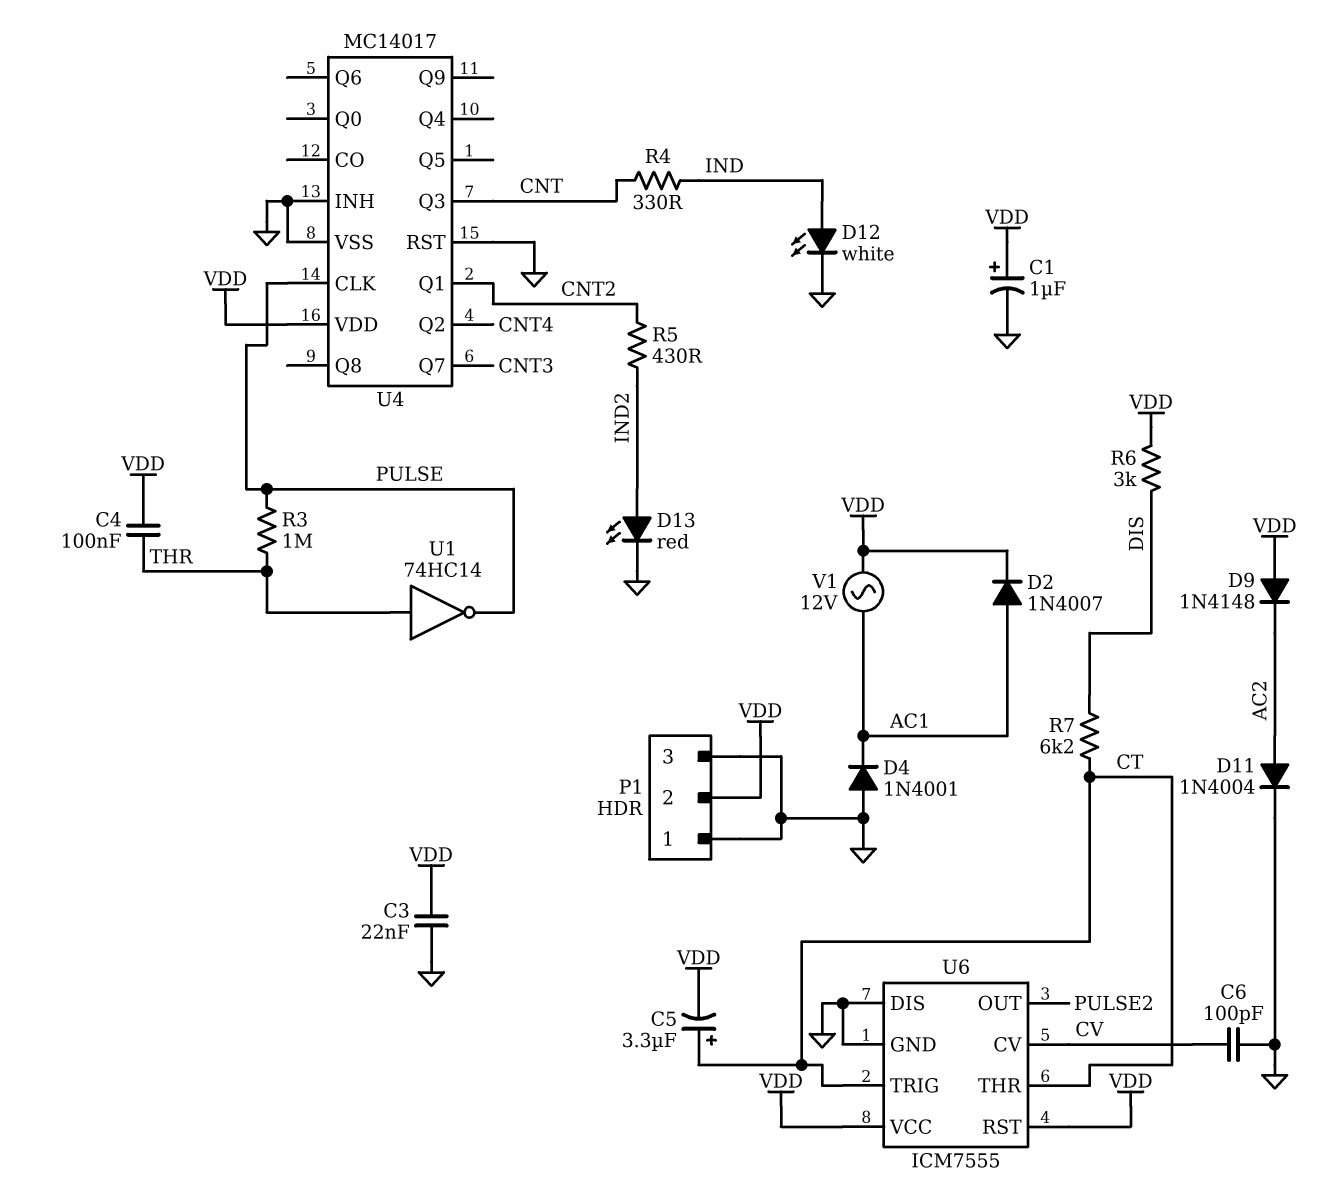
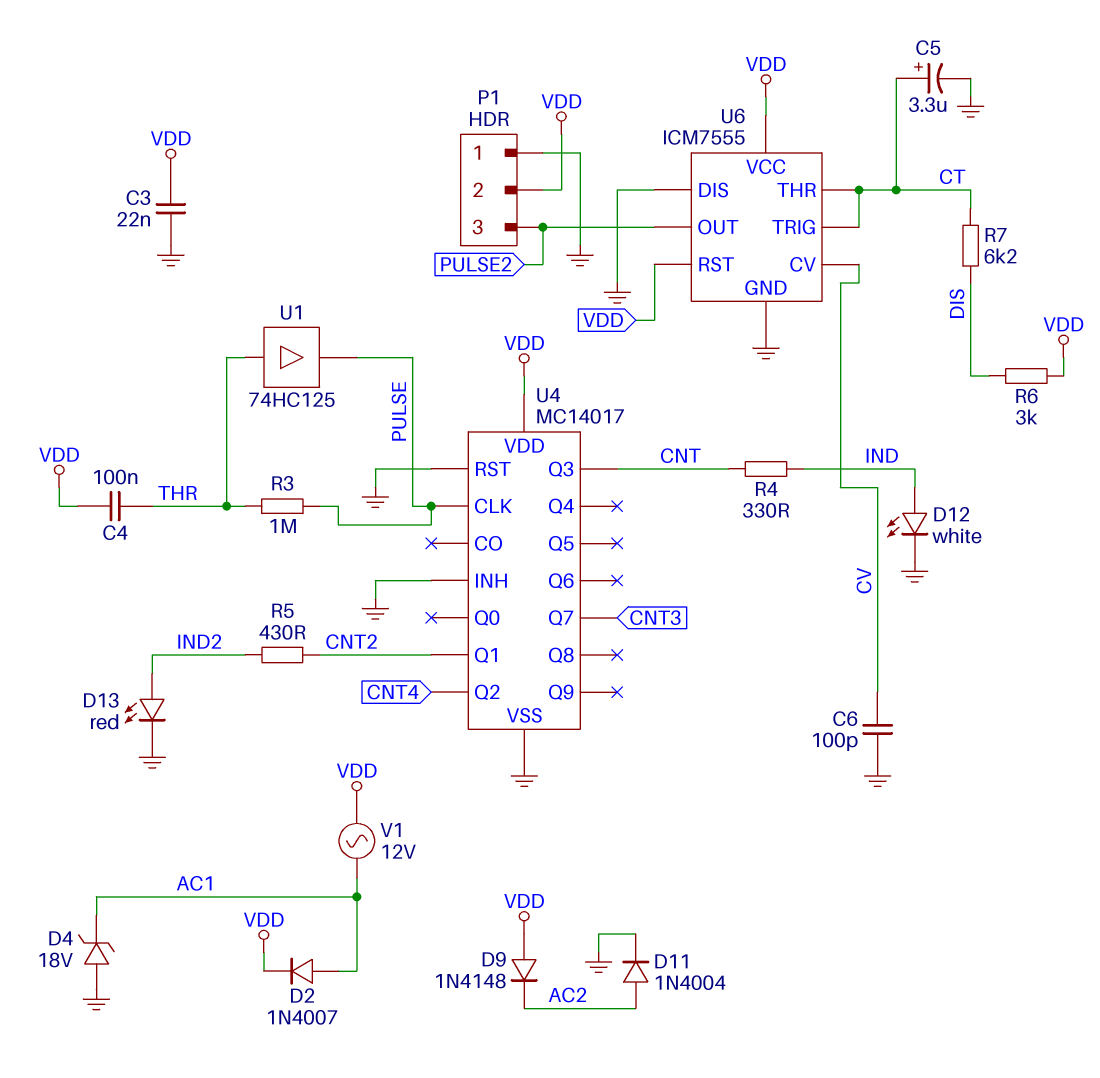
C1: 1uF (plus VDD, minus GND) -> none
C5: 3.3uF (plus CT, minus VDD) -> 3.3uF (plus CT, minus GND)
D4: diode 1N4001 (A GND, K AC1) -> zener 18V (A GND, K AC1)
P1 pin 3: GND -> PULSE2
U1: NOT 74HC14 (in THR, out PULSE) -> buffer 74HC125 (in THR, out PULSE)

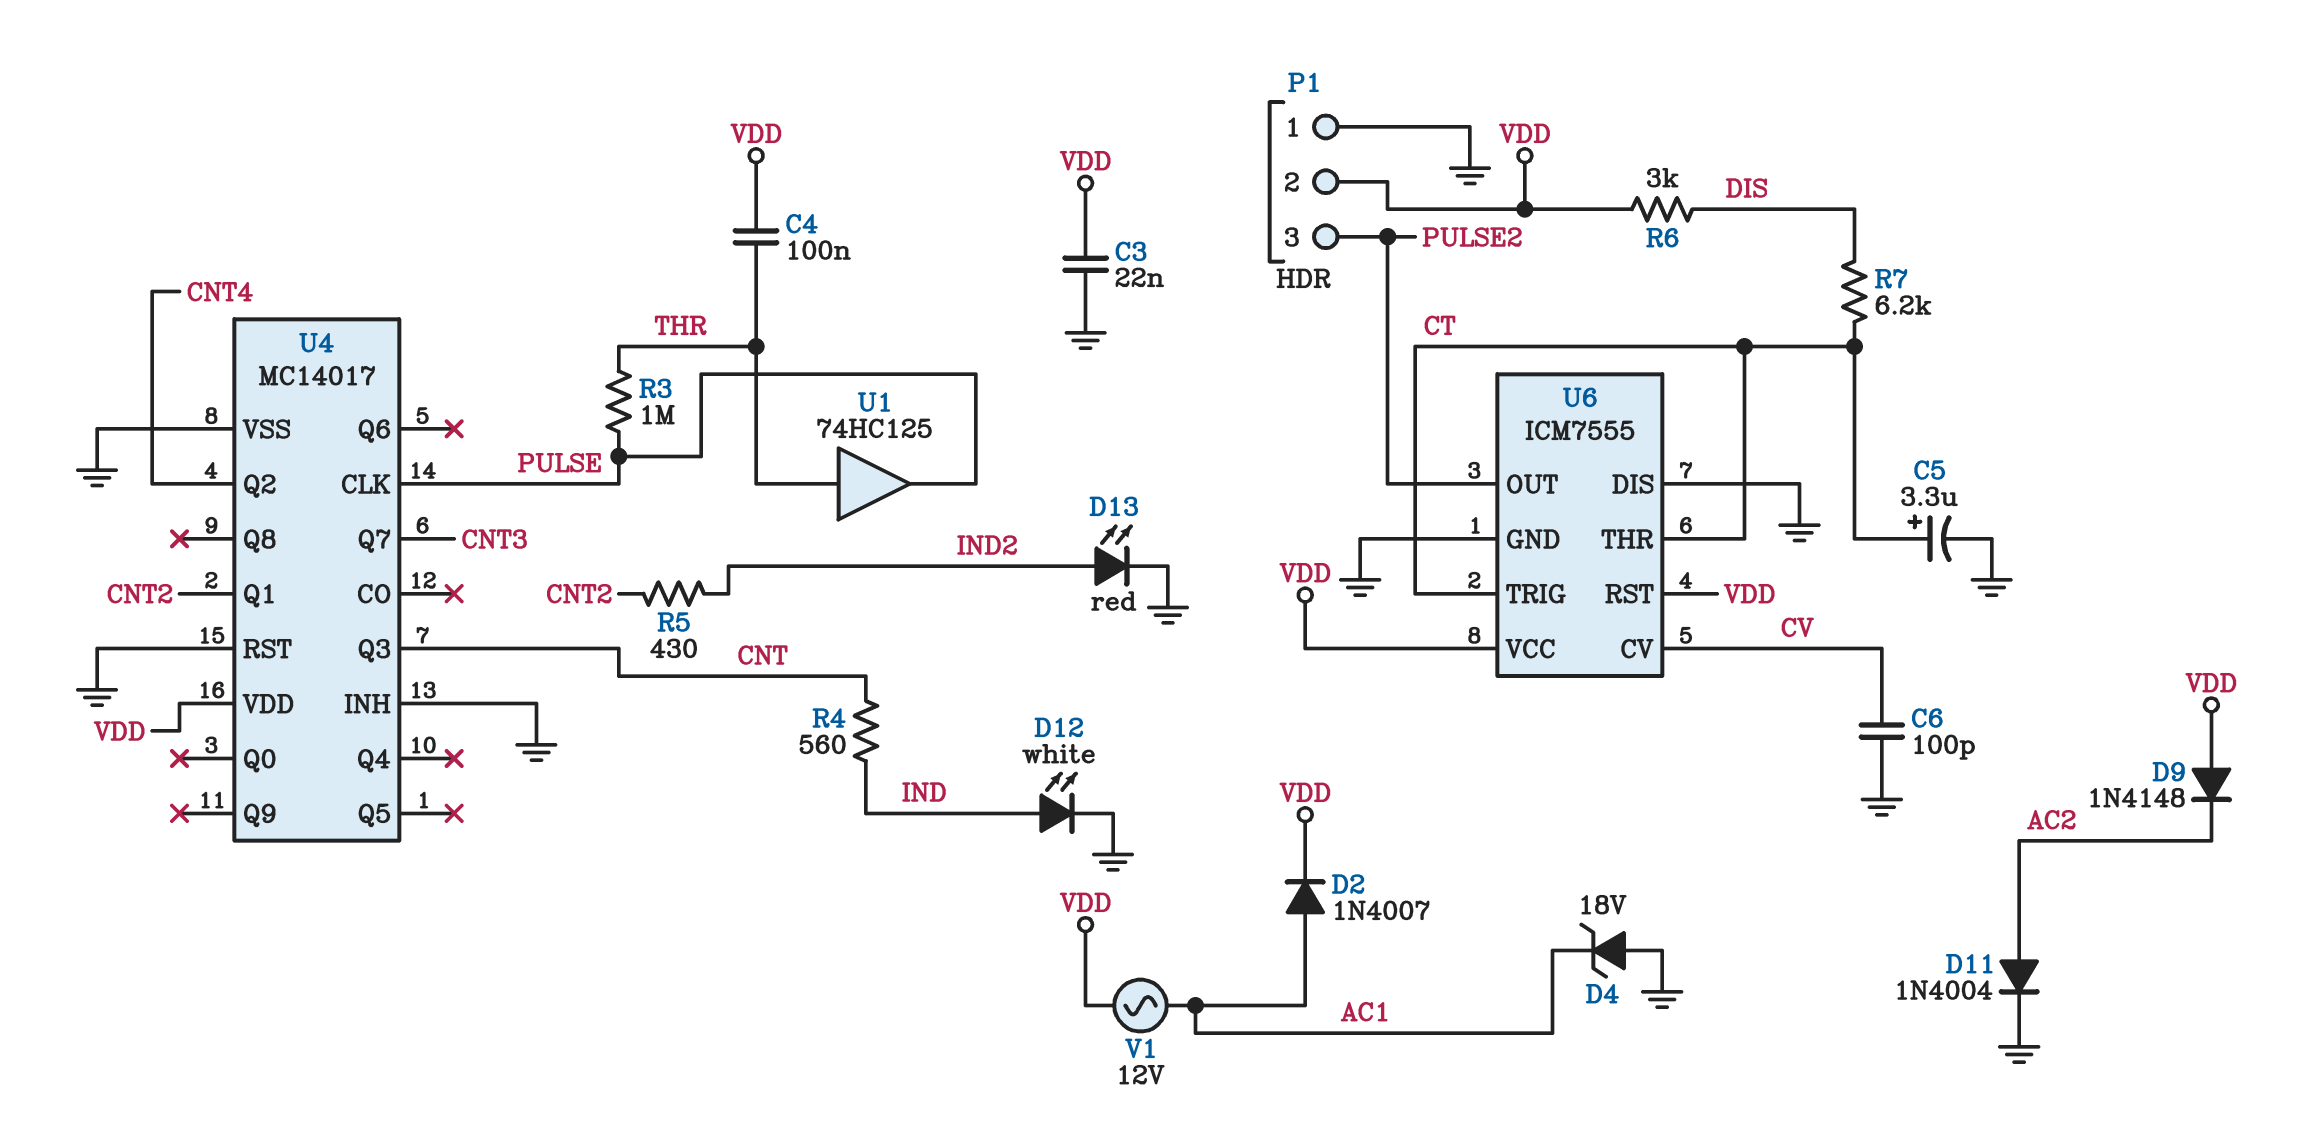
R4: 330 (CNT, IND) -> 560 (CNT, IND)

